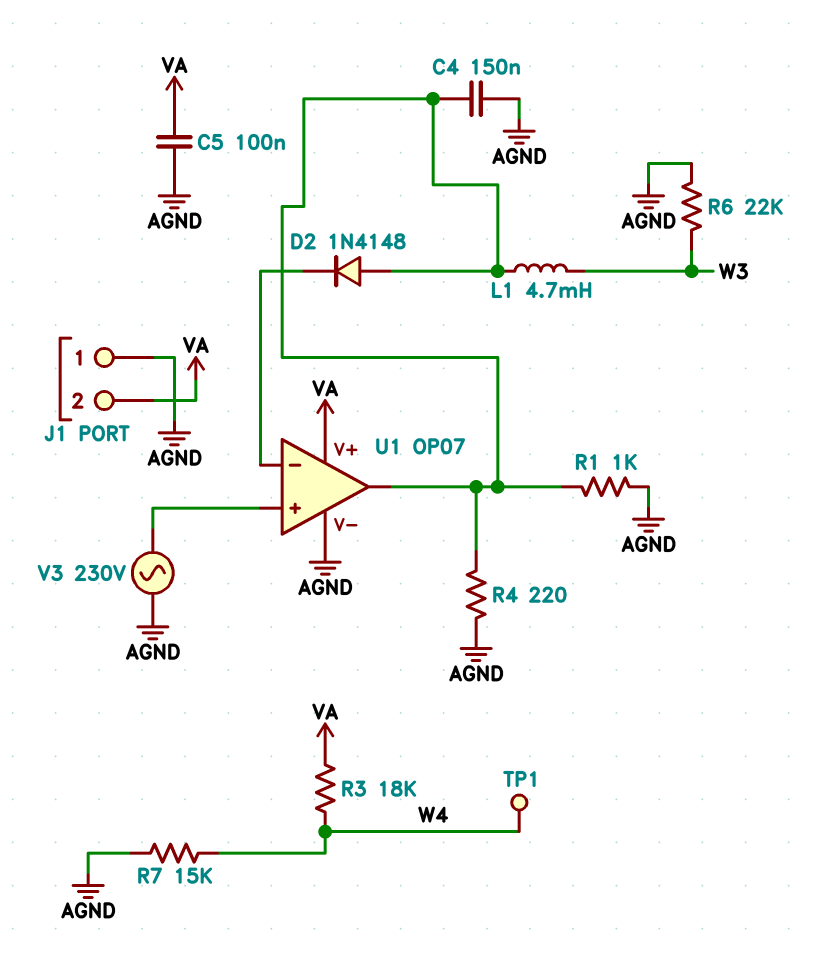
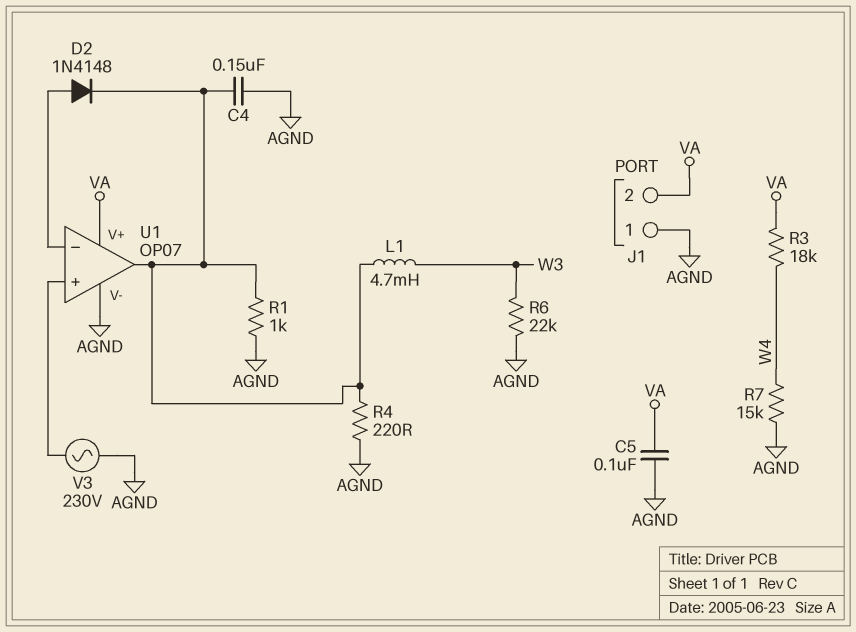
D2: diode 1N4148 (A U1/out, K U1/in-) -> diode 1N4148 (A U1/in-, K U1/out)
TP1: test point (W4) -> none

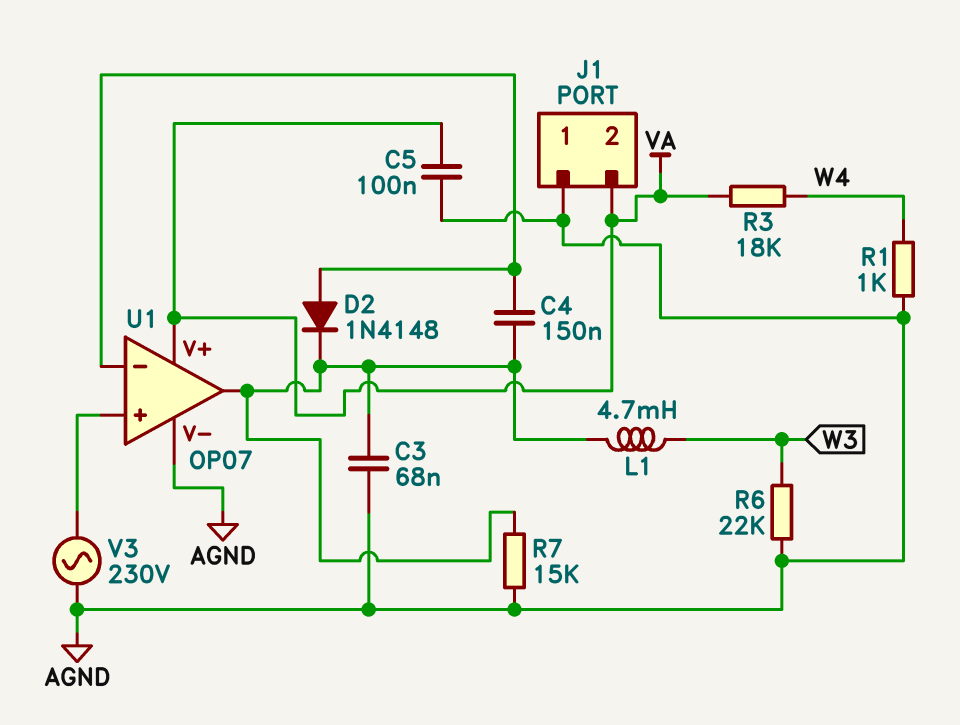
C3: none -> 68nF (AGND, U1/out)
C4: 150nF (AGND, U1/out) -> 150nF (U1/in-, U1/out)
R1: 1k (AGND, U1/out) -> 1k (AGND, W4)
R4: 220 (AGND, U1/out) -> none
R7: 15k (AGND, W4) -> 15k (AGND, U1/out)

